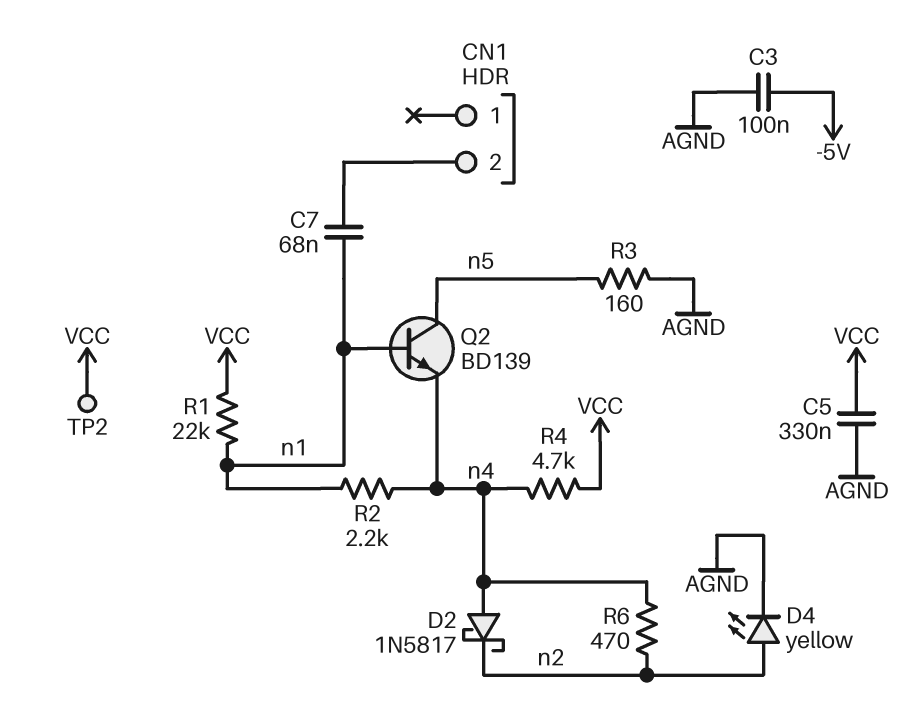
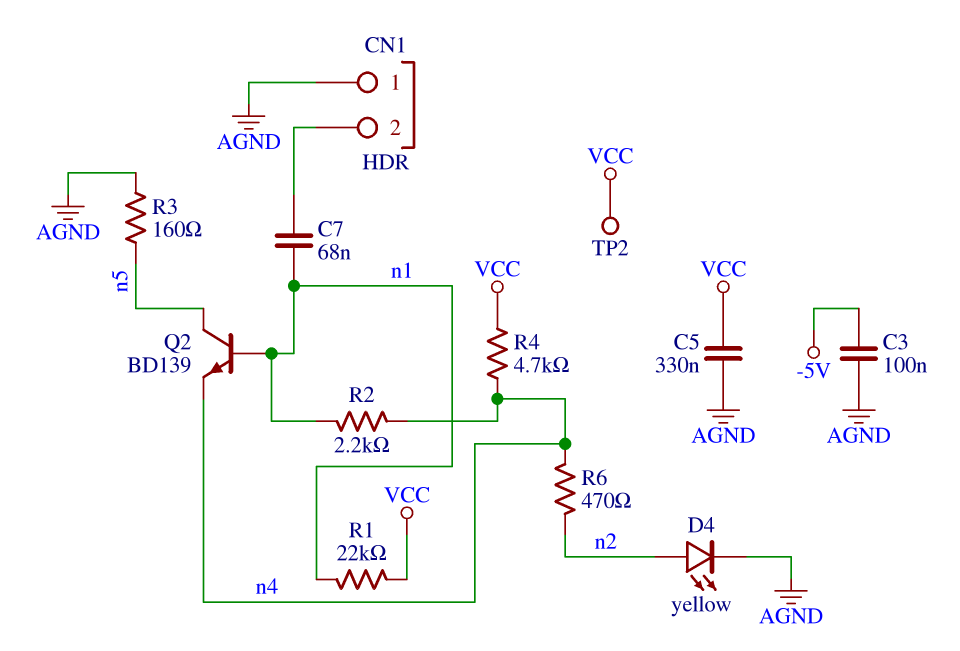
CN1 pin 1: none -> AGND
D2: schottky 1N5817 (A n4, K n2) -> none

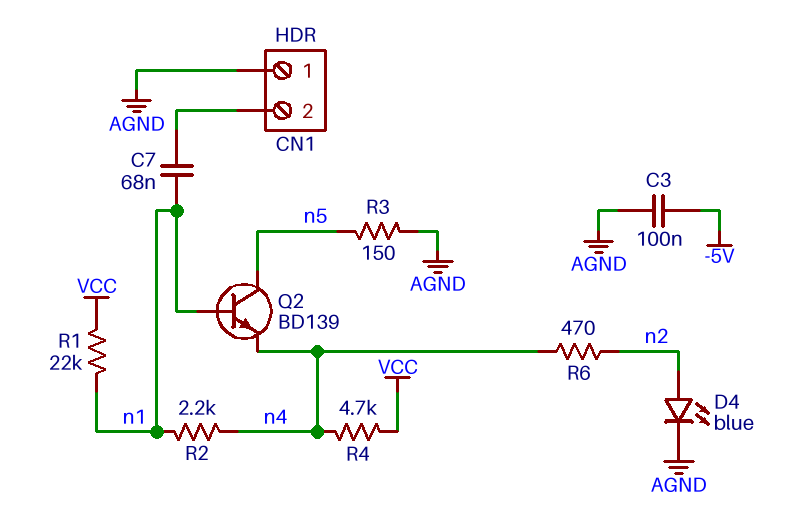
C5: 330nF (AGND, VCC) -> none
D4: LED yellow (A n2, K AGND) -> LED blue (A n2, K AGND)
R3: 160 (AGND, n5) -> 150 (AGND, n5)
TP2: test point (VCC) -> none

